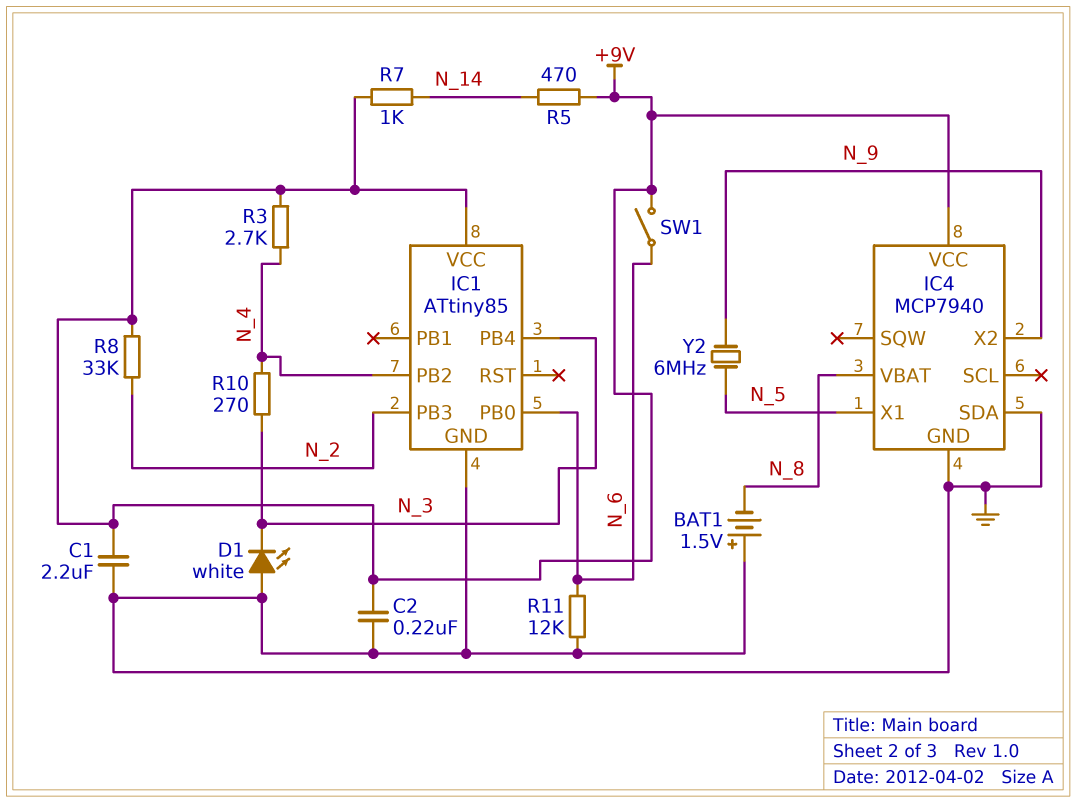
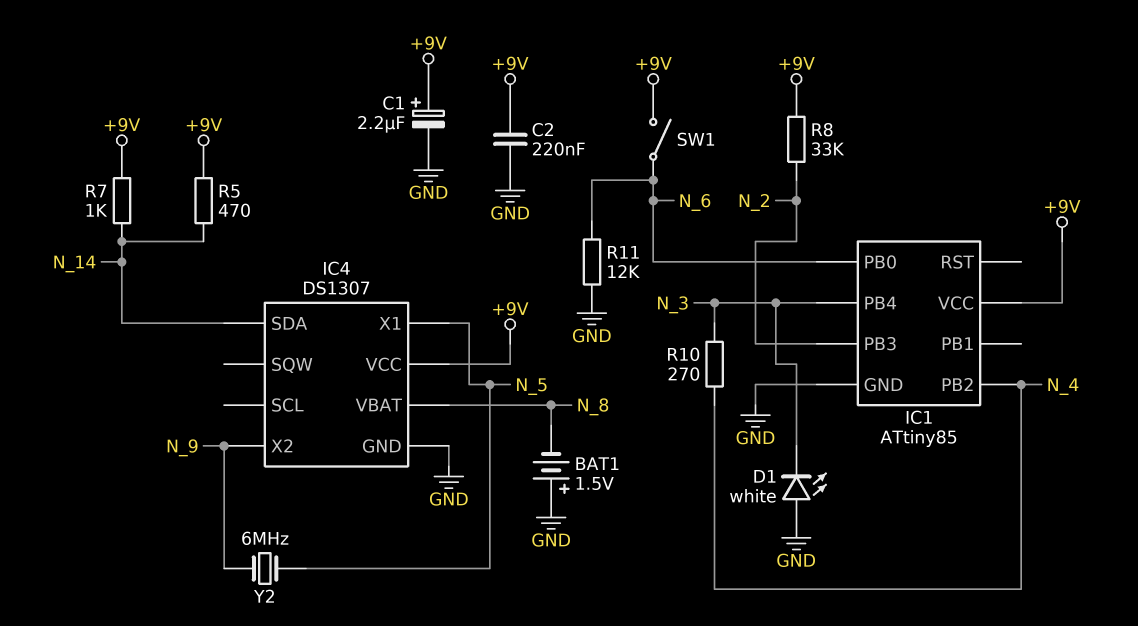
C1: 2.2uF (+9V, GND) -> 2.2uF (plus +9V, minus GND)
IC4: MCP7940 -> DS1307
IC4 pin SDA: GND -> N_14
R3: 2.7k (+9V, N_4) -> none

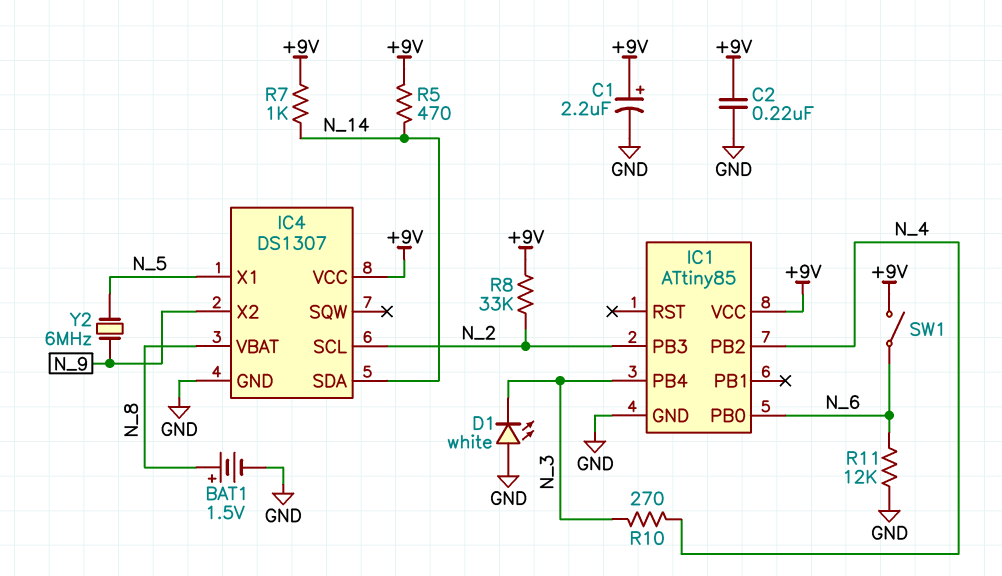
BAT1: 1.5V (plus GND, minus N_8) -> 1.5V (plus N_8, minus GND)
IC4 pin SCL: none -> N_2

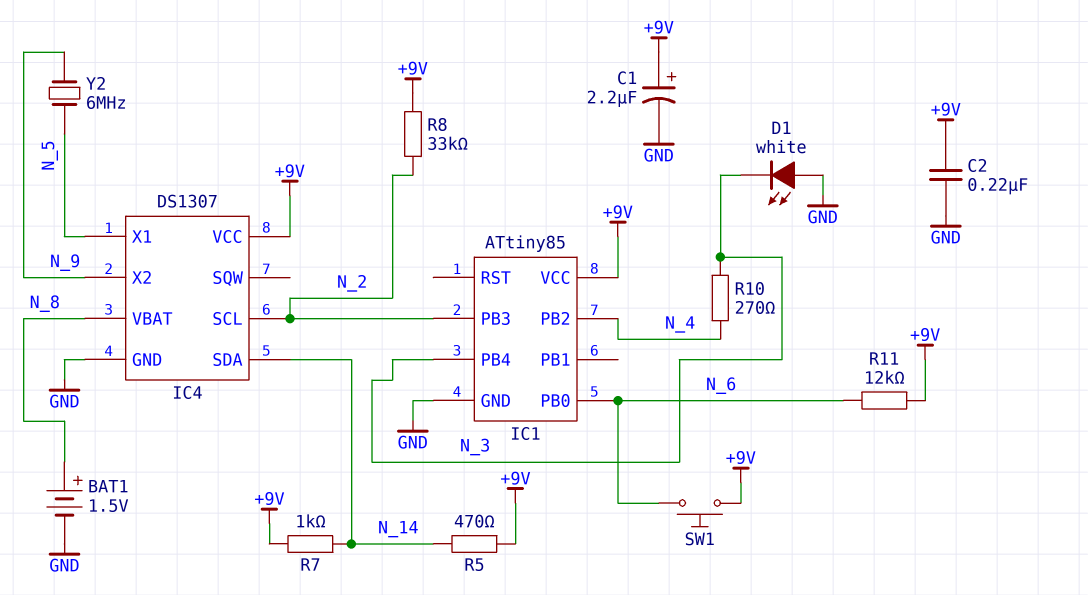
R11: 12k (GND, N_6) -> 12k (+9V, N_6)
SW1: switch (+9V, N_6) -> button (+9V, N_6)

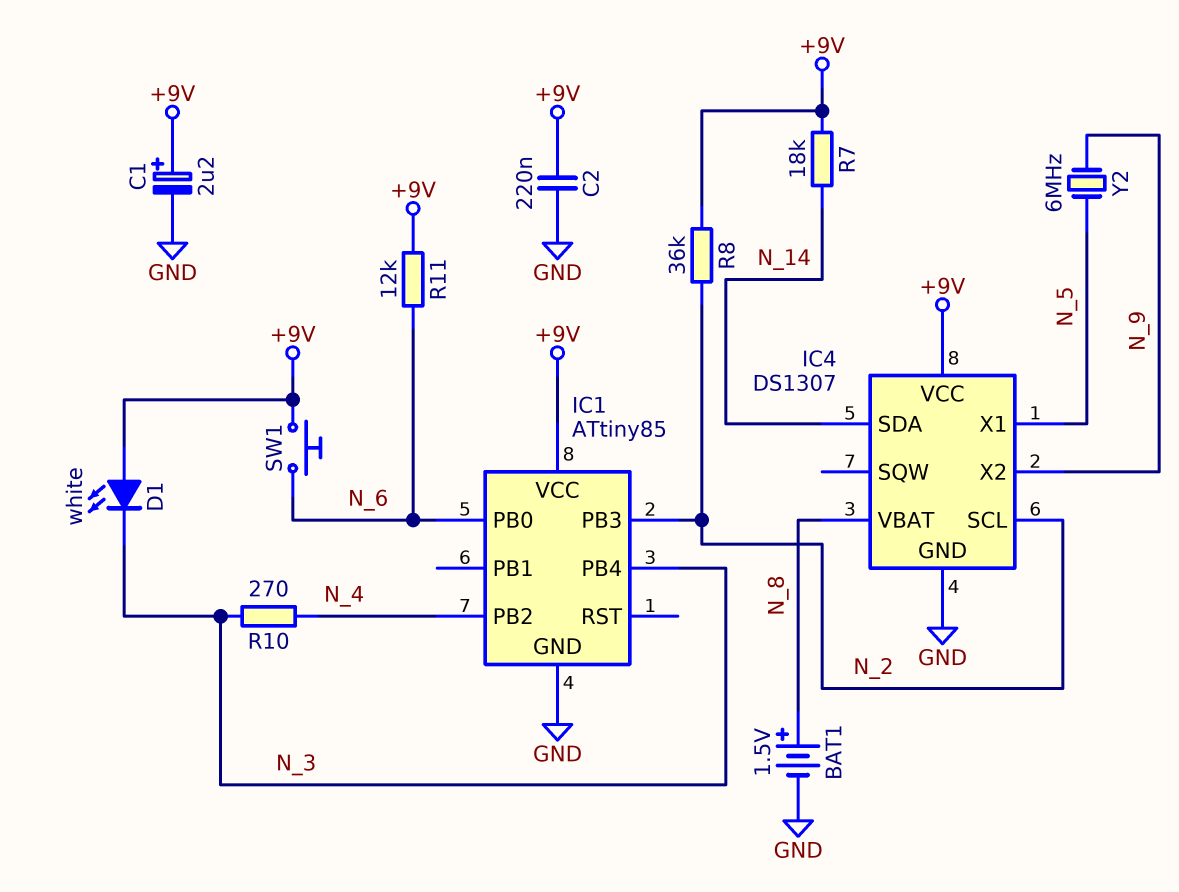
D1: LED white (A GND, K N_3) -> LED white (A +9V, K N_3)
R5: 470 (+9V, N_14) -> none
R7: 1k (+9V, N_14) -> 18k (+9V, N_14)
R8: 33k (+9V, N_2) -> 36k (+9V, N_2)

